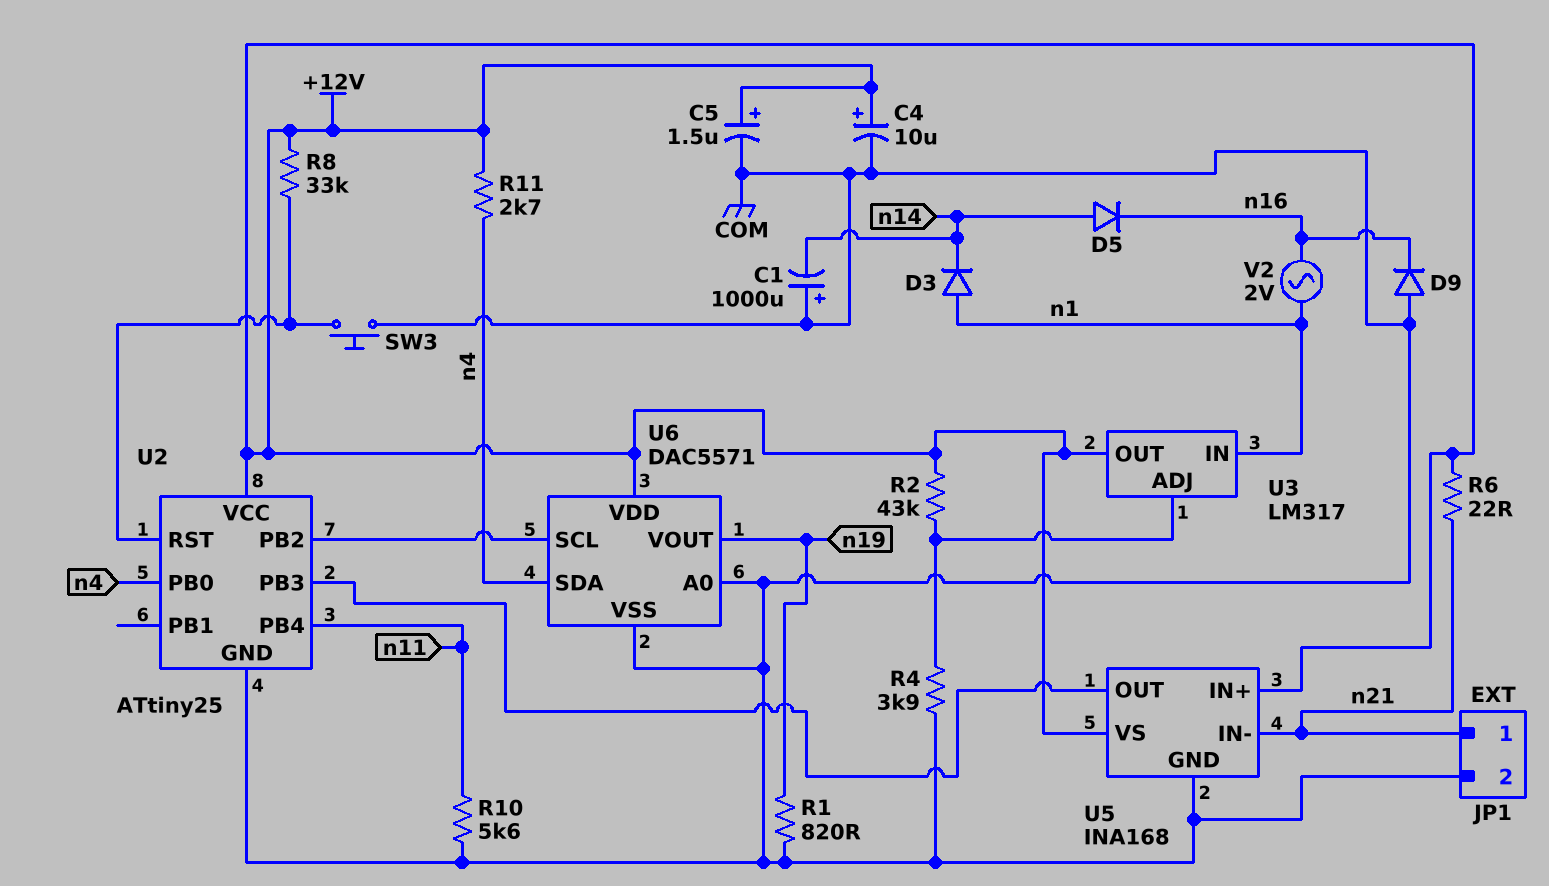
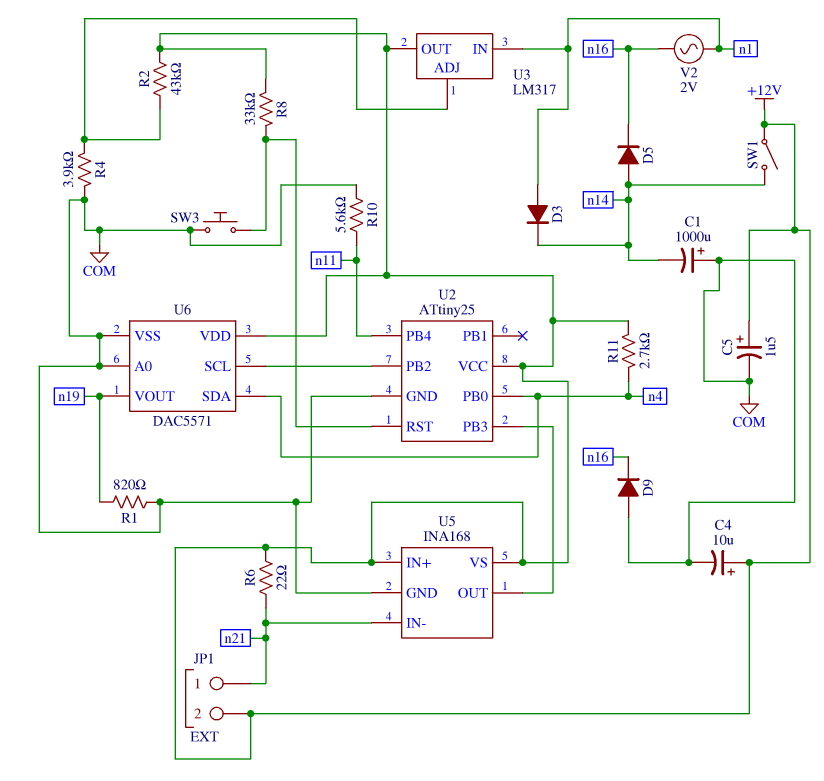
JP1 pin 2: COM -> +12V
SW1: none -> switch (+12V, n14)

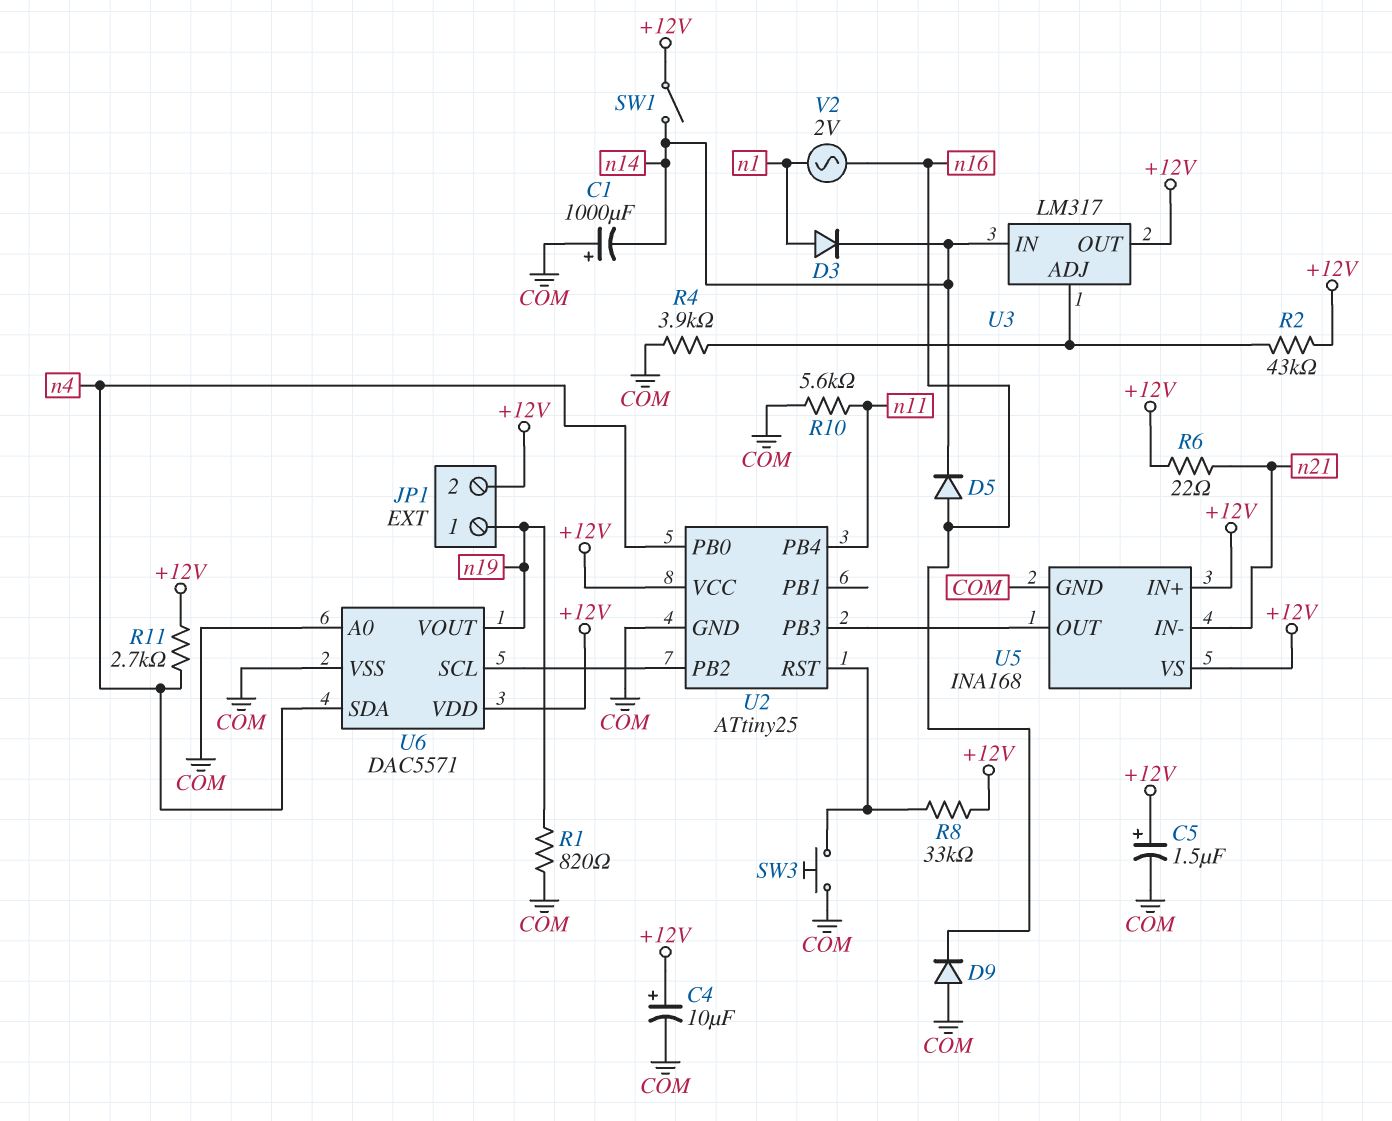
D5: diode (A n14, K n16) -> diode (A n16, K n14)
JP1 pin 1: n21 -> n19
U3 pin IN: n1 -> n14

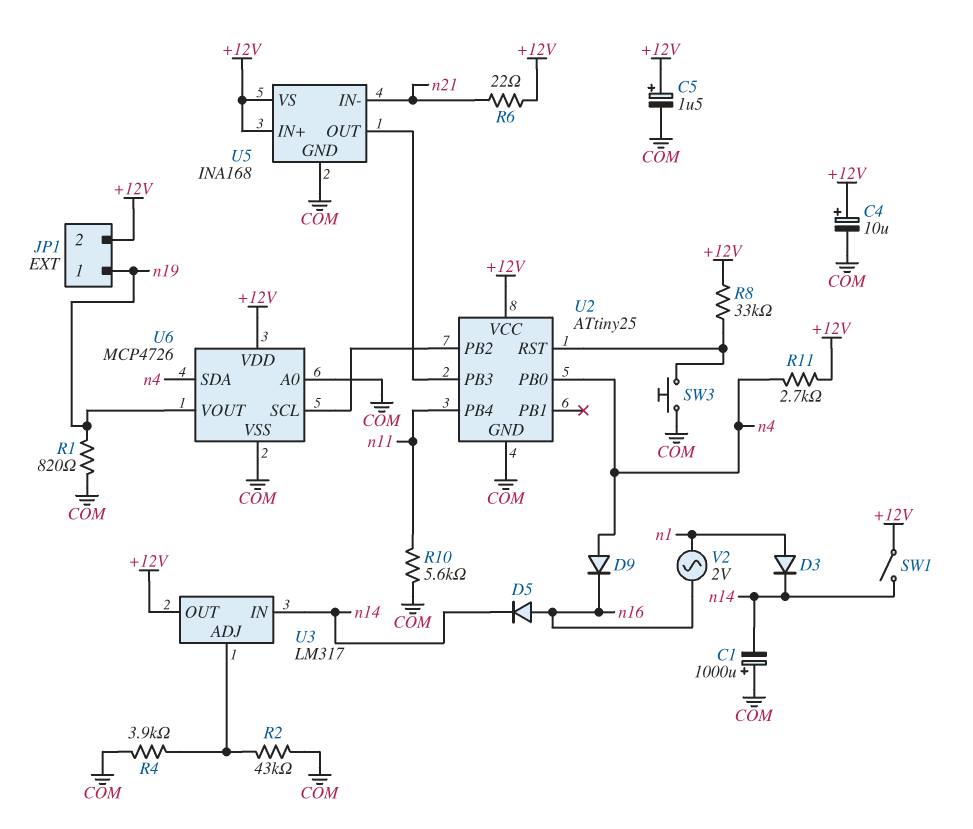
D9: diode (A COM, K n16) -> diode (A n4, K n16)
R2: 43k (+12V, U3/ADJ) -> 43k (COM, U3/ADJ)
U6: DAC5571 -> MCP4726

